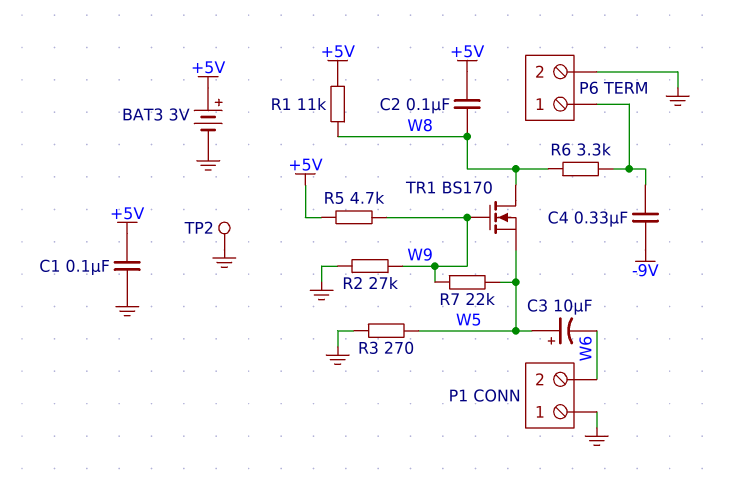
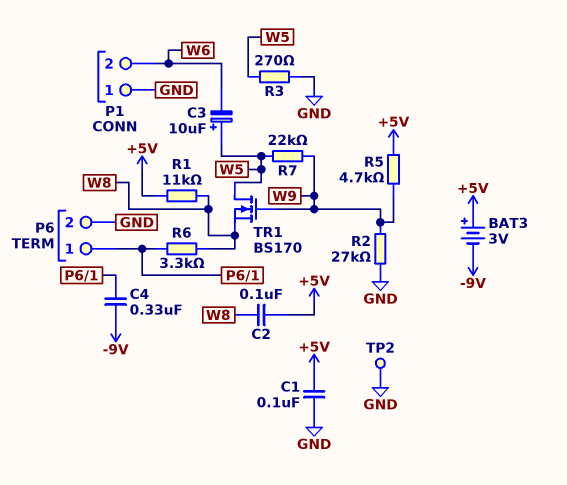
BAT3: 3V (plus +5V, minus GND) -> 3V (plus +5V, minus -9V)
TR1: NMOS BS170 (G W9, D W8, S W5) -> NMOS BS170 (G W9, D W5, S W8)

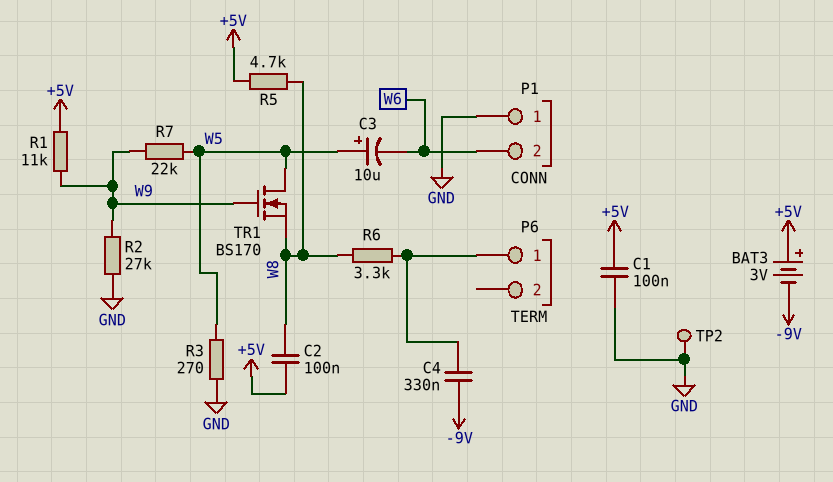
P6 pin 2: GND -> none
R1: 11k (+5V, W8) -> 11k (+5V, W9)
R5: 4.7k (+5V, W9) -> 4.7k (+5V, W8)

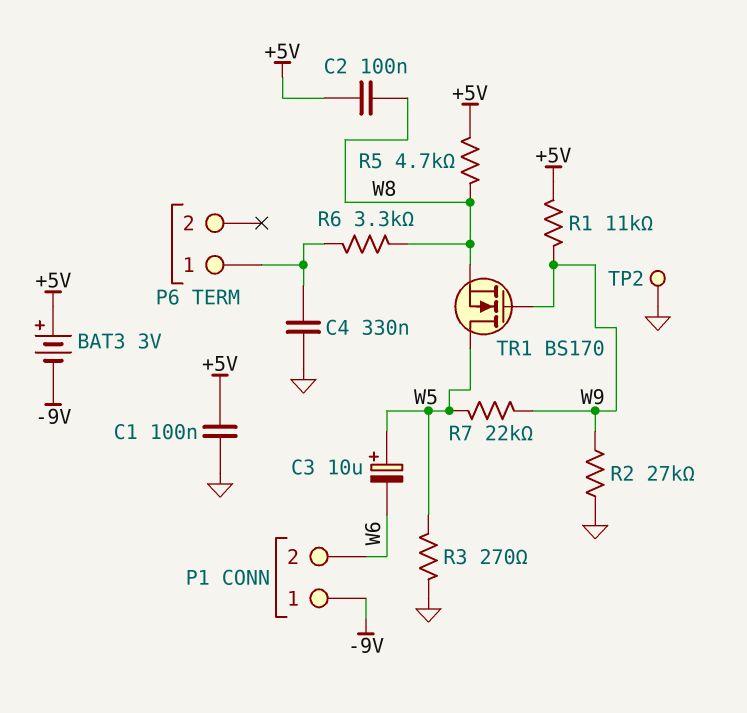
C4: 330nF (-9V, P6/1) -> 330nF (GND, P6/1)
P1 pin 1: GND -> -9V

